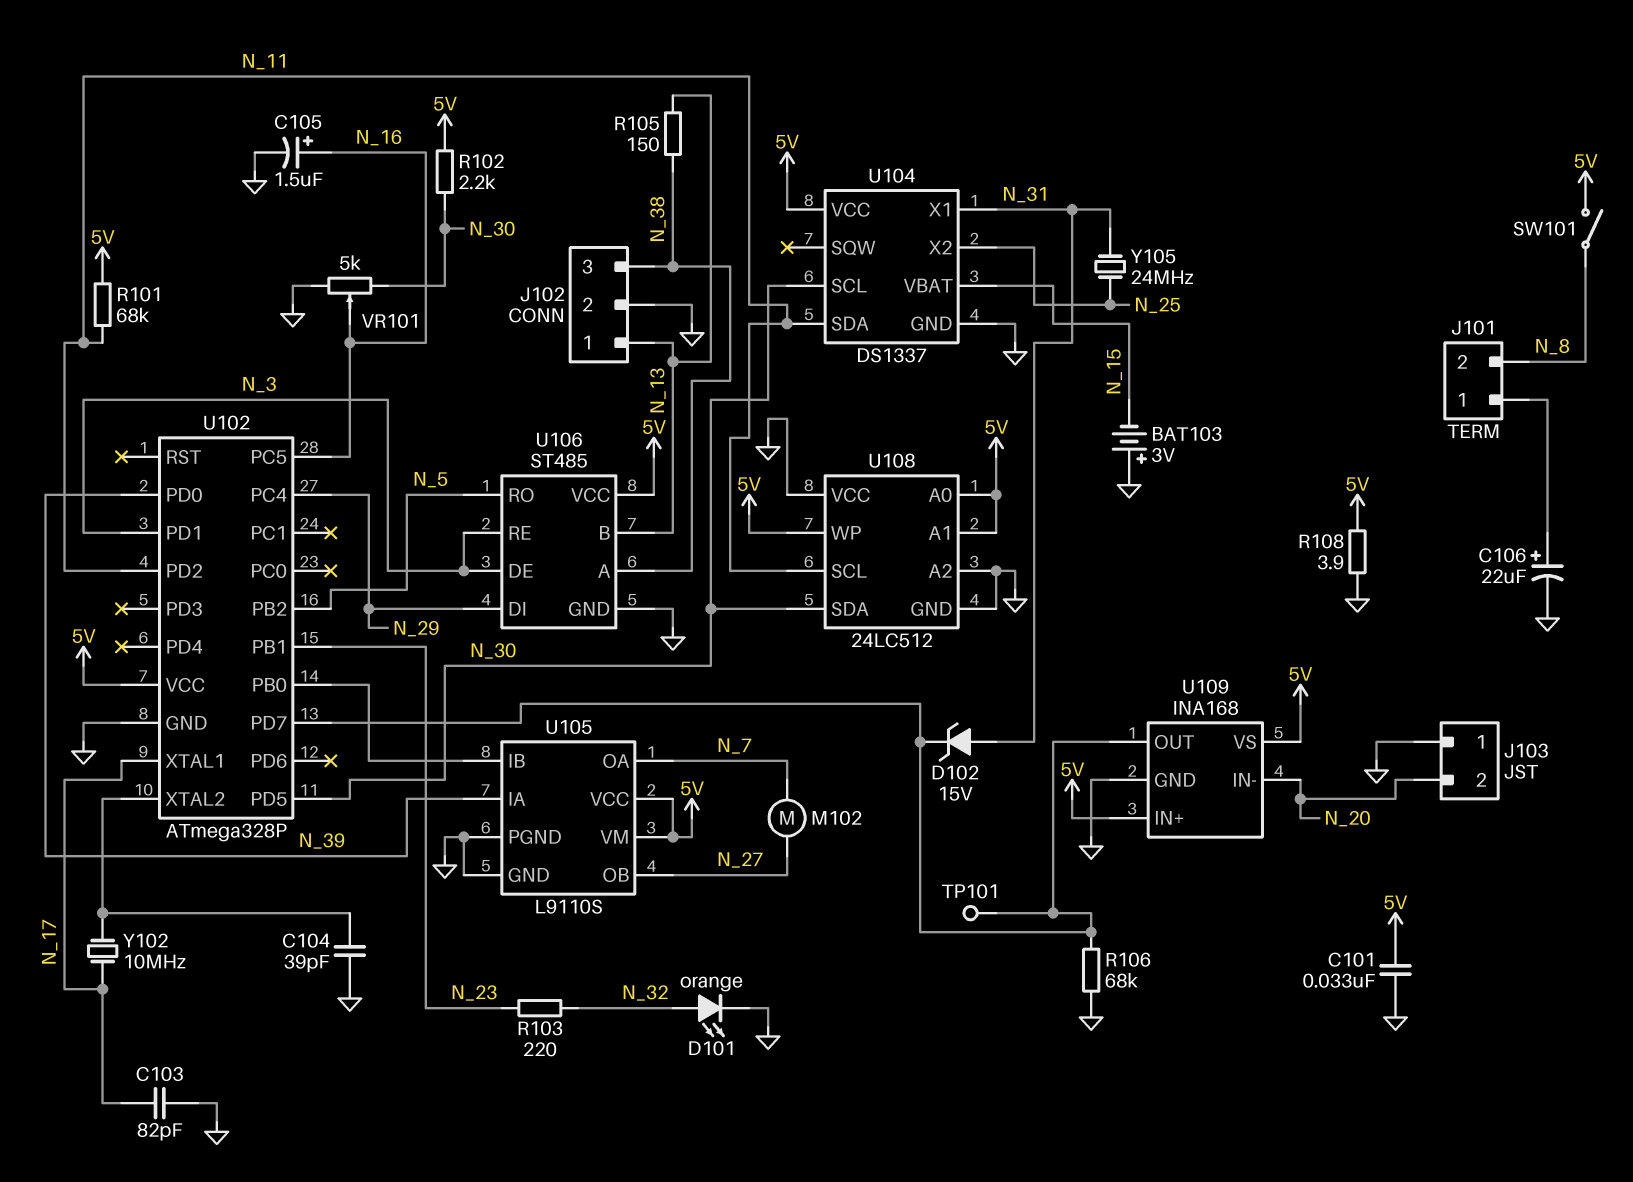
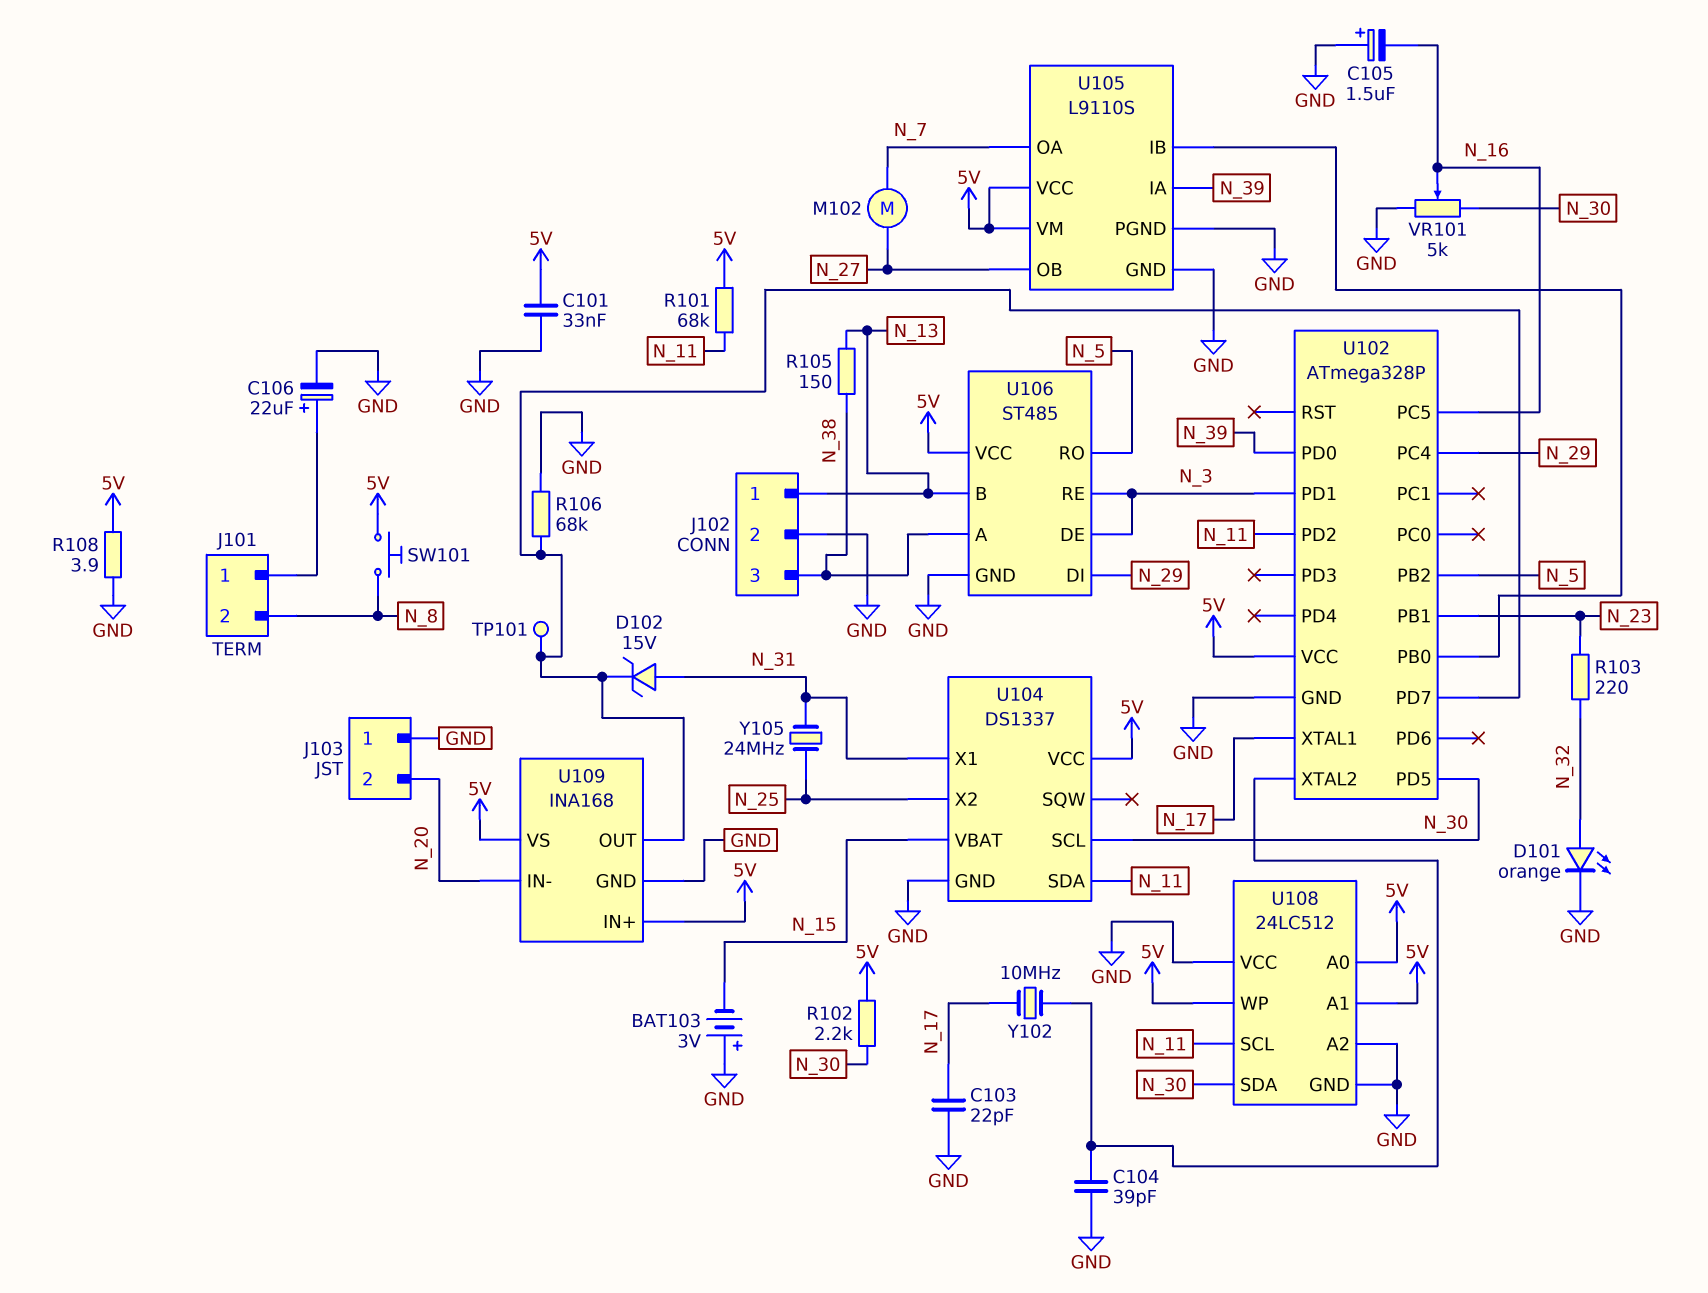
C103: 82pF (GND, N_17) -> 22pF (GND, N_17)
C105: 1.5uF (plus N_16, minus GND) -> 1.5uF (plus GND, minus N_16)
SW101: switch (5V, N_8) -> button (5V, N_8)

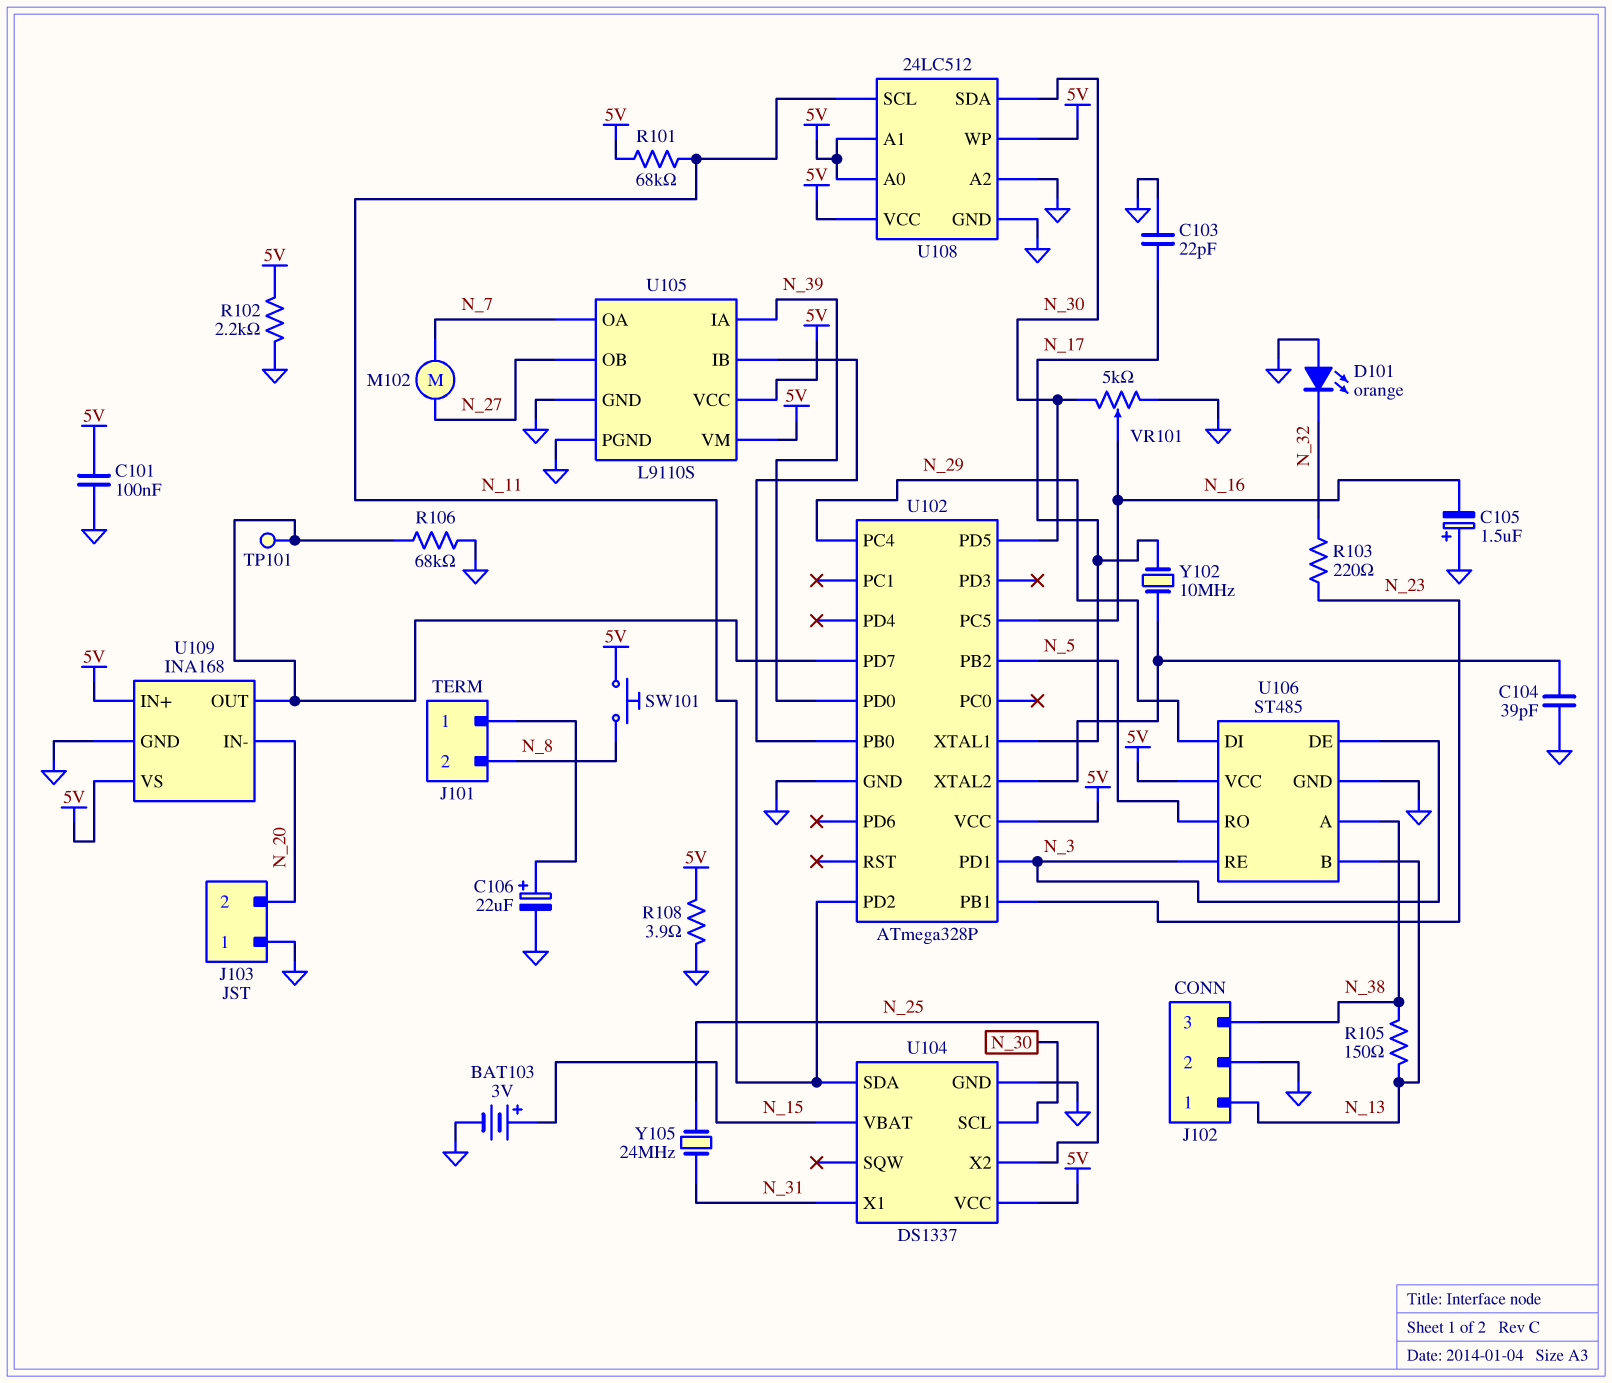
BAT103: 3V (plus GND, minus N_15) -> 3V (plus N_15, minus GND)
C101: 33nF (5V, GND) -> 100nF (5V, GND)
D101: LED orange (A N_32, K GND) -> LED orange (A GND, K N_32)
D102: zener 15V (A N_31, K U102/PD7) -> none
R102: 2.2k (5V, N_30) -> 2.2k (5V, GND)
U108 pin VCC: GND -> 5V

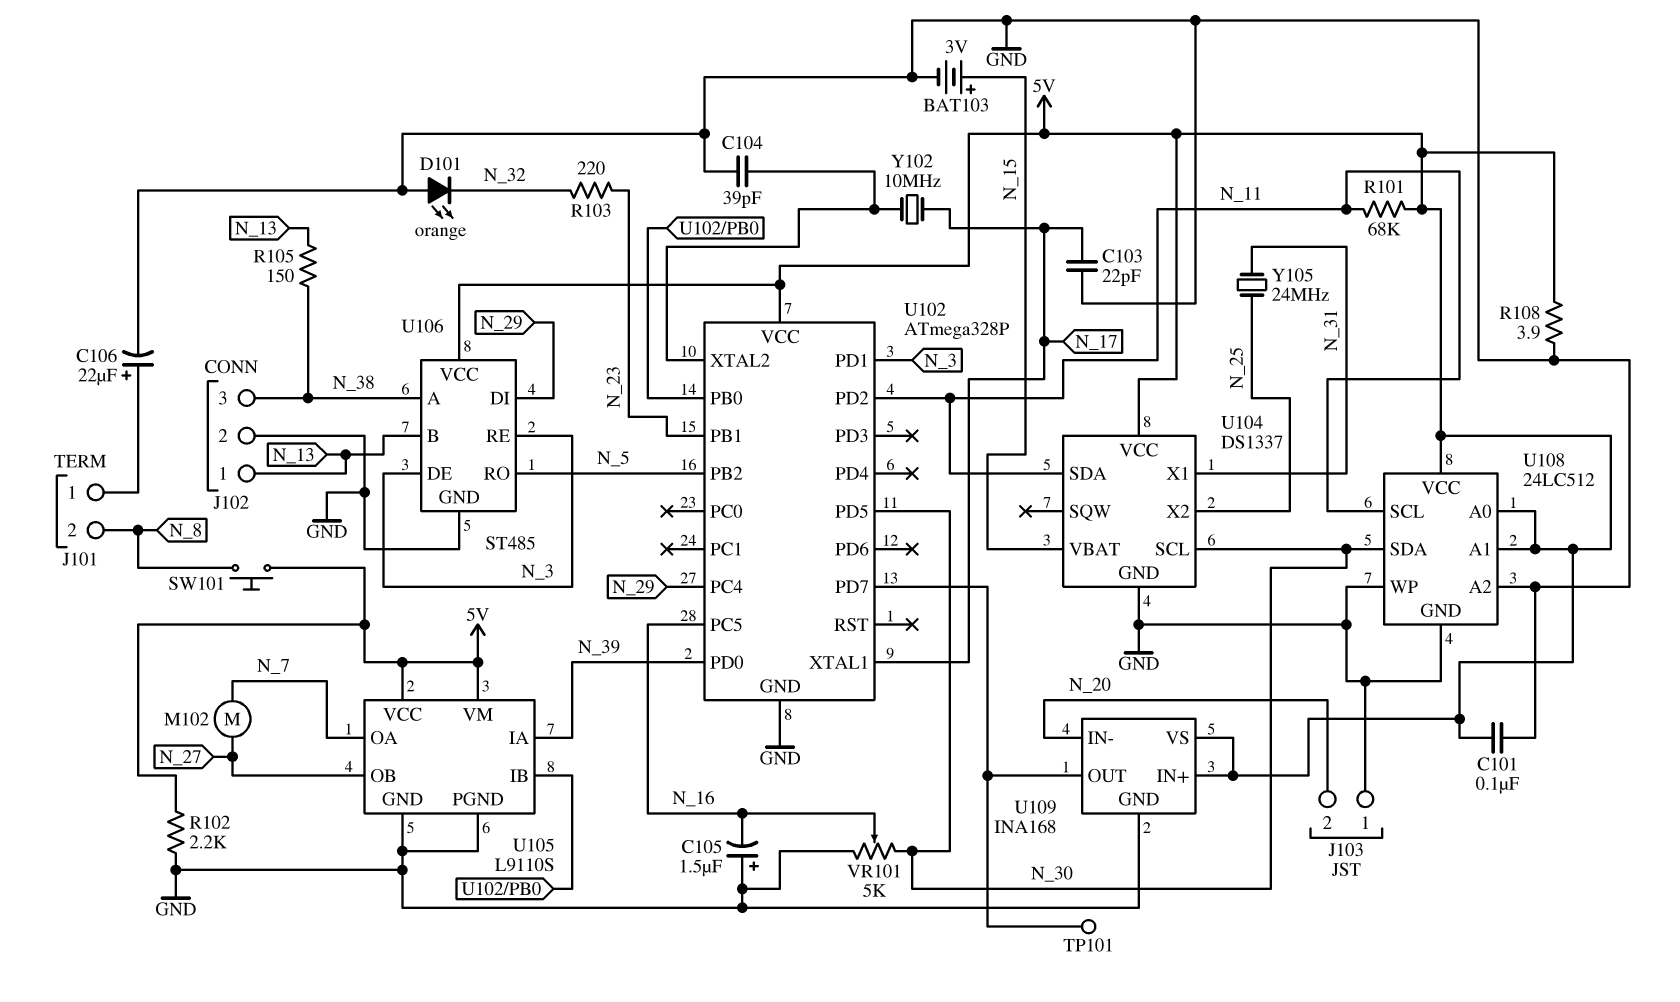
R106: 68k (GND, U102/PD7) -> none
U108 pin WP: 5V -> GND

